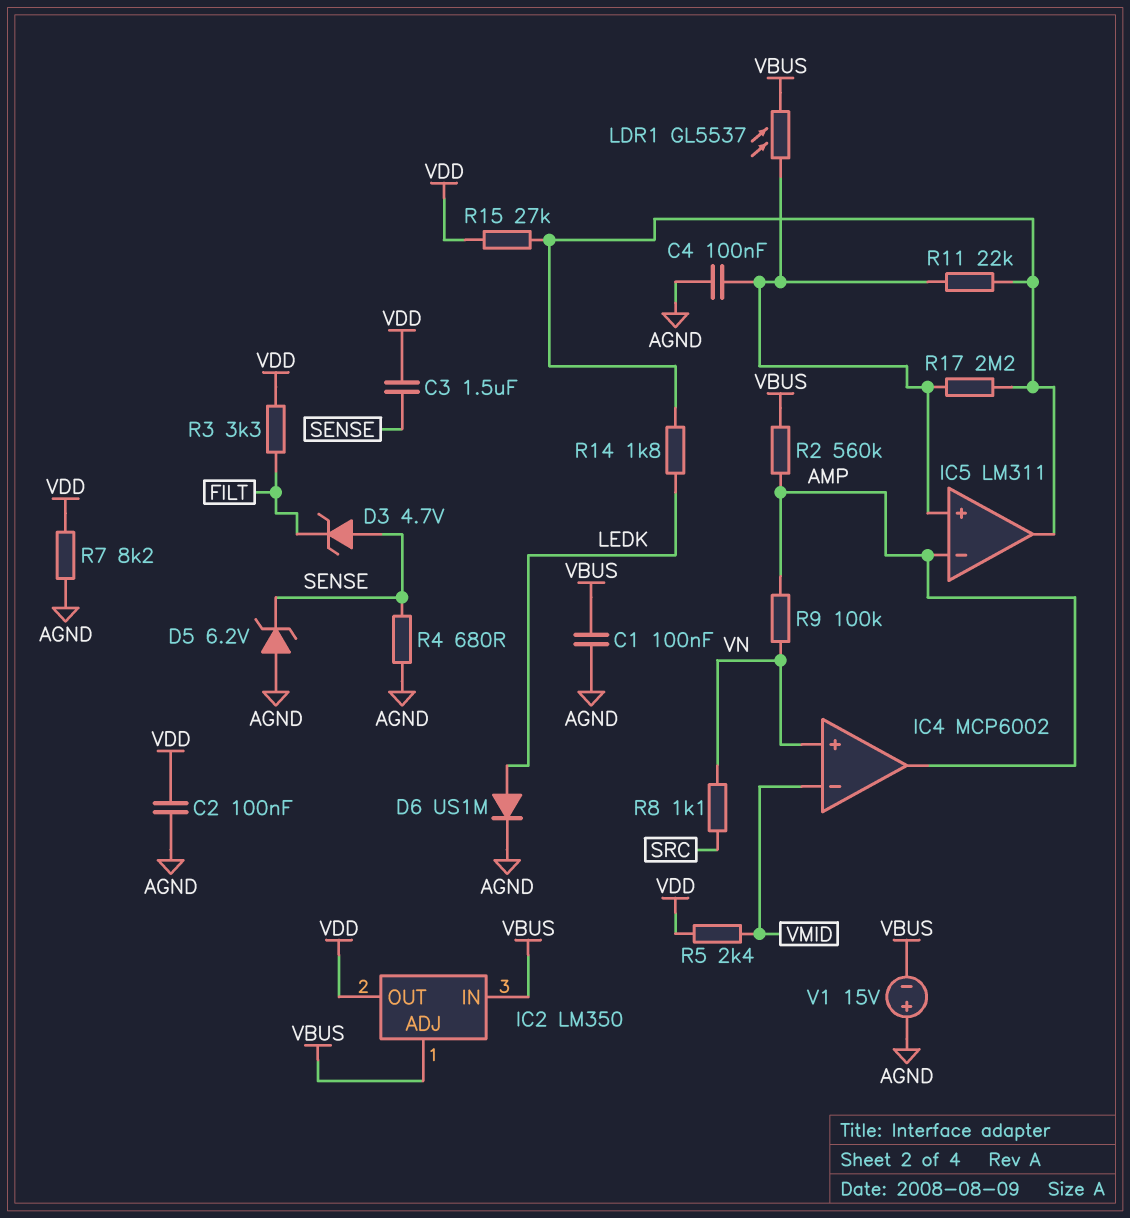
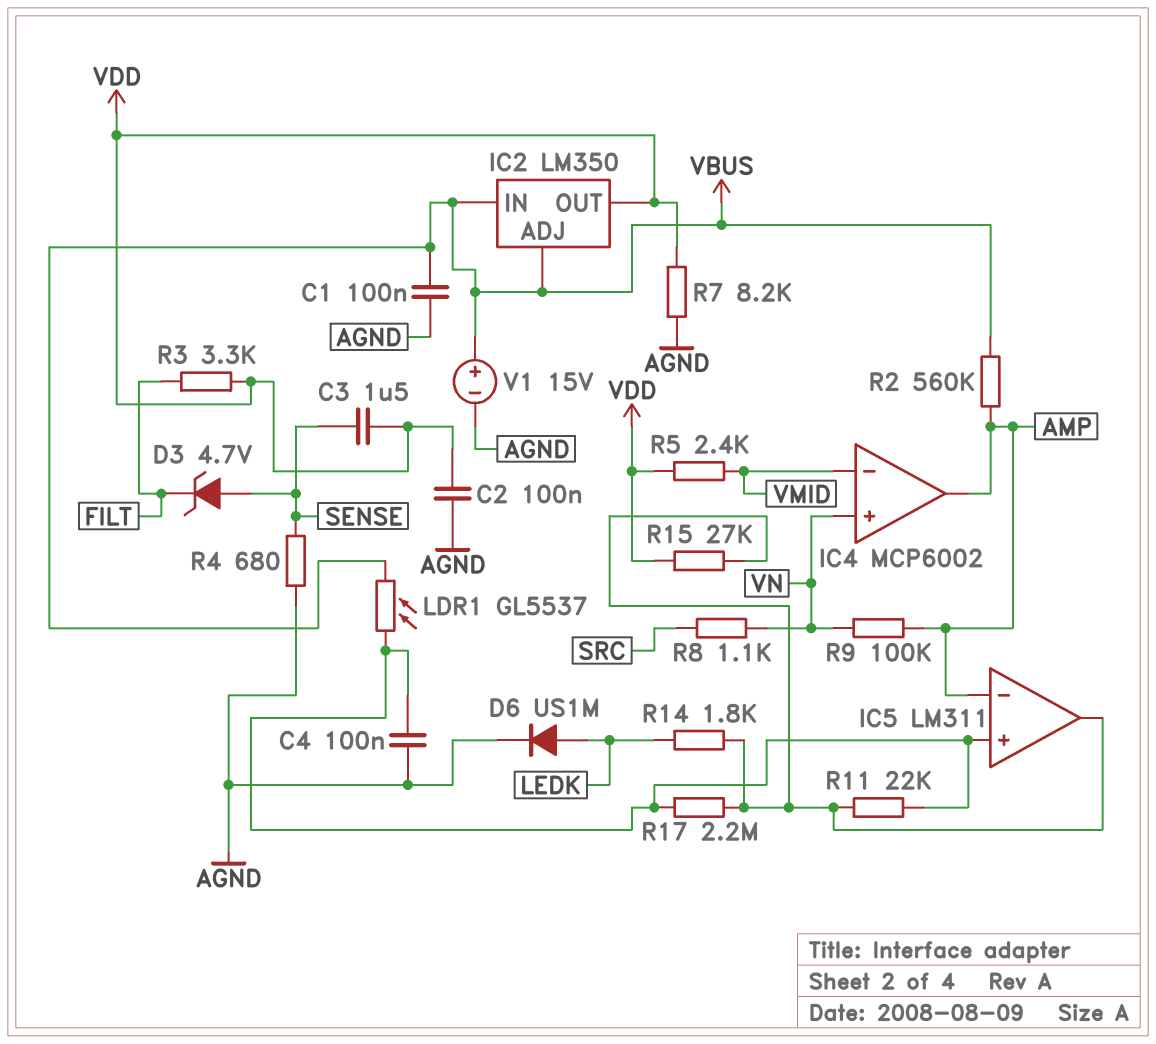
D5: zener 6.2V (A AGND, K SENSE) -> none
V1: 15V (plus AGND, minus VBUS) -> 15V (plus VBUS, minus AGND)

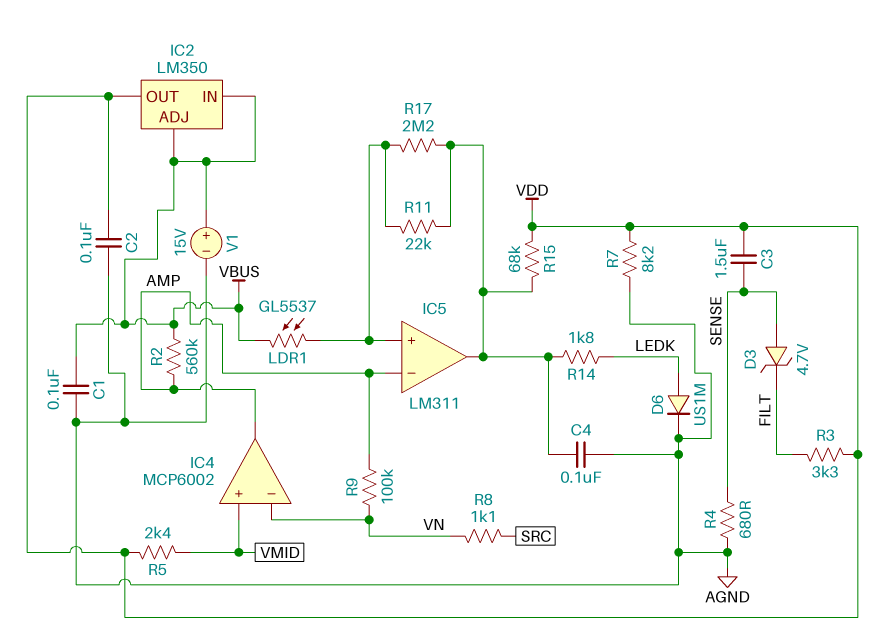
C4: 100nF (AGND, IC5/in+) -> 100nF (AGND, IC5/out)
IC4 pin in+: VN -> VMID
IC4 pin in-: VMID -> VN
R15: 27k (IC5/out, VDD) -> 68k (IC5/out, VDD)

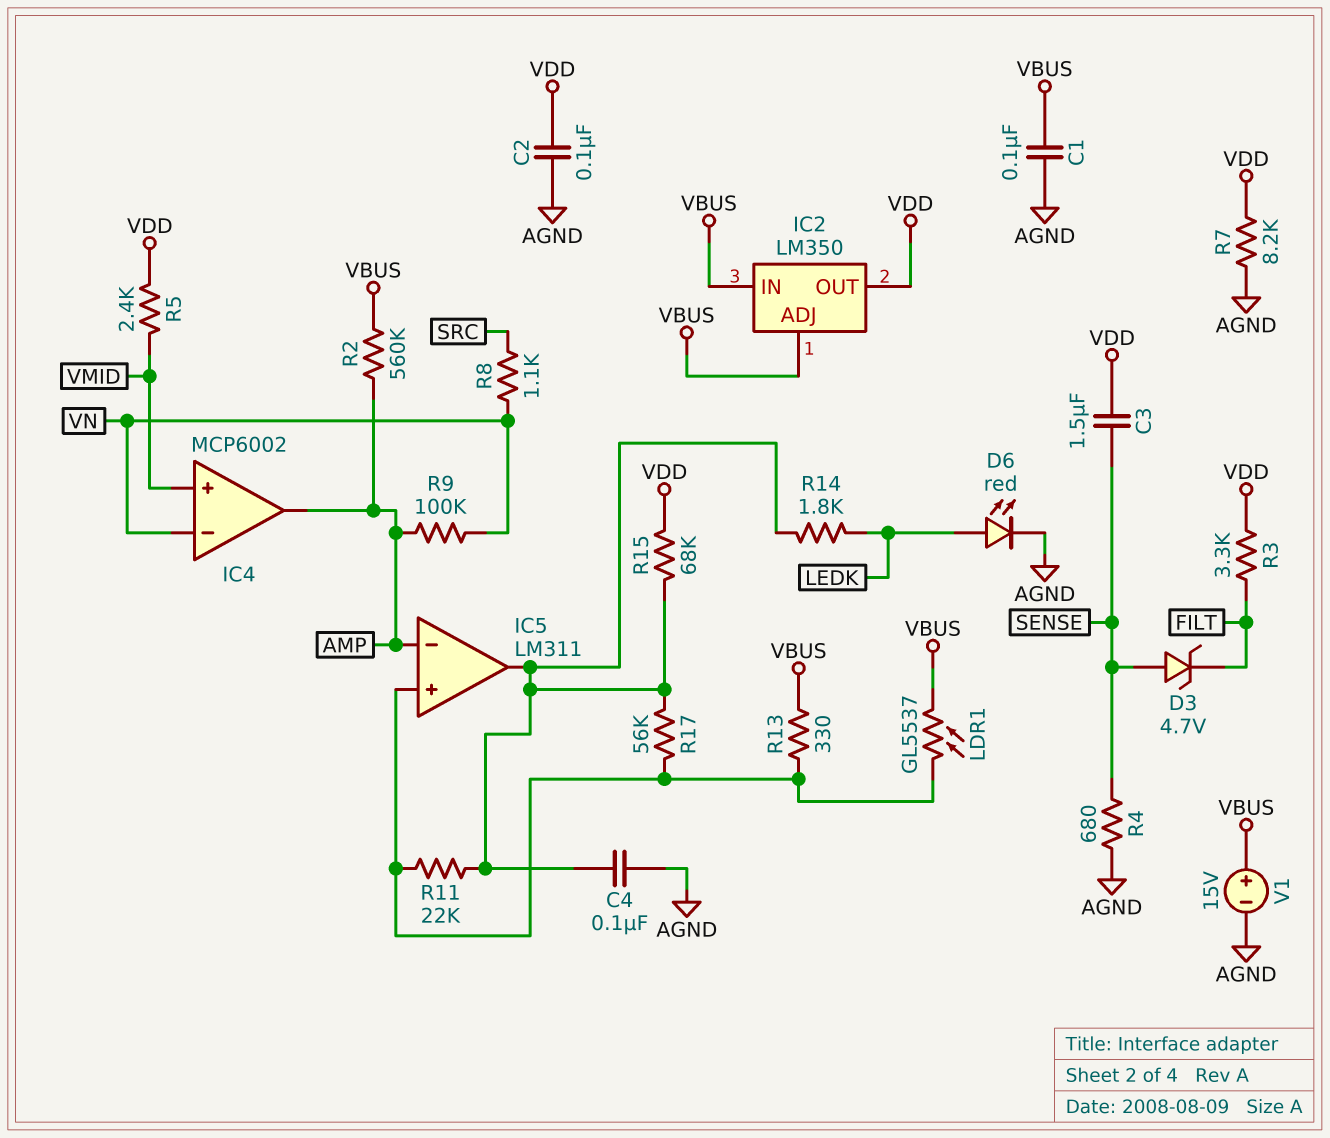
D6: diode US1M (A LEDK, K AGND) -> LED red (A LEDK, K AGND)
R13: none -> 330 (IC5/in+, VBUS)
R17: 2.2M (IC5/in+, IC5/out) -> 56k (IC5/in+, IC5/out)

